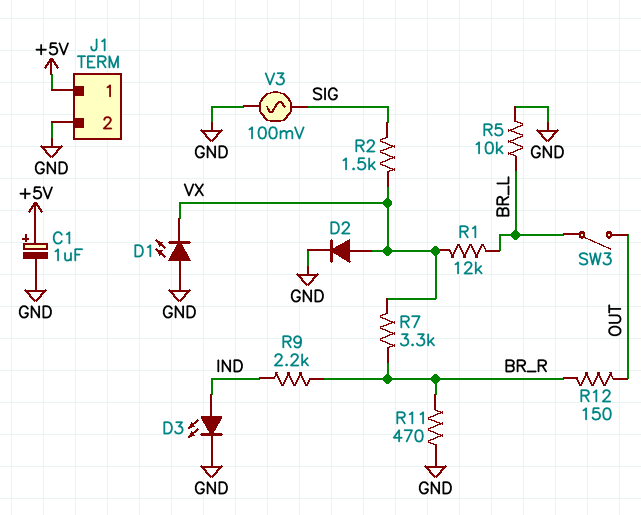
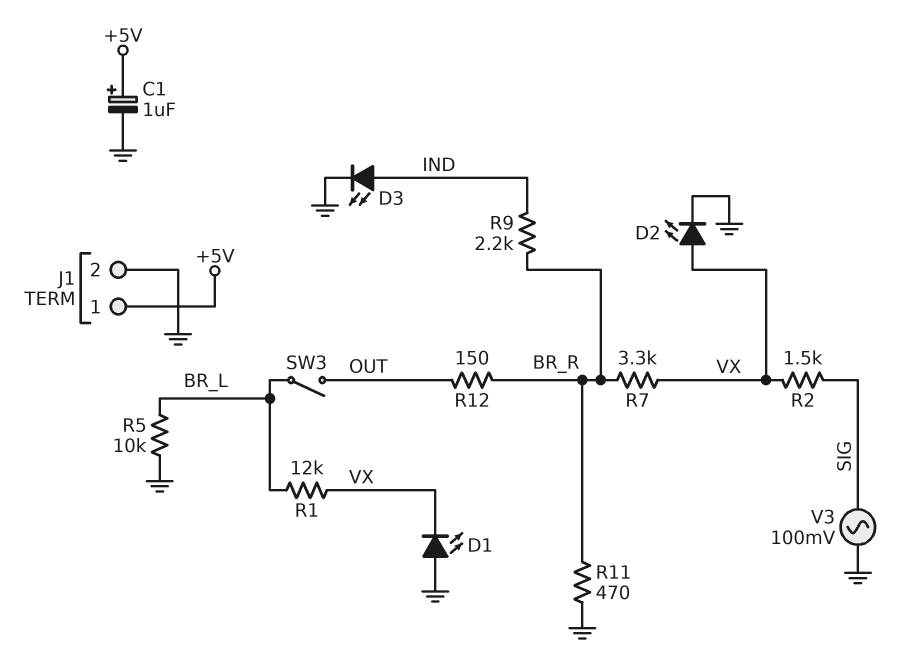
D2: diode (A VX, K GND) -> LED (A VX, K GND)

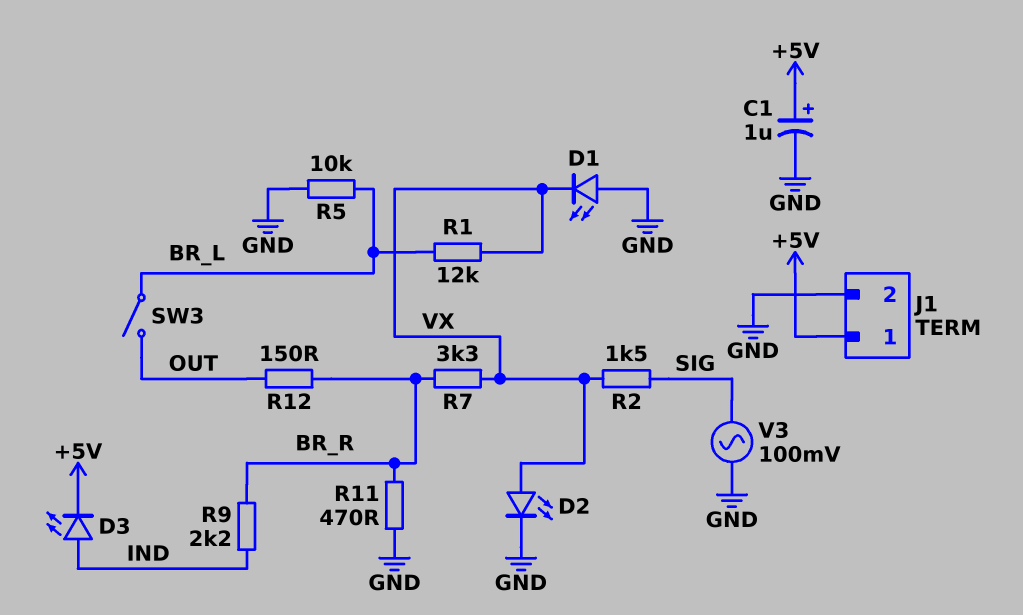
D3: LED (A IND, K GND) -> LED (A IND, K +5V)

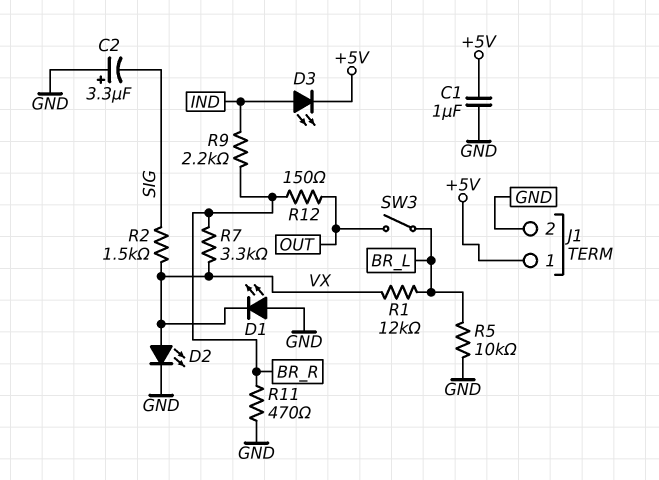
C1: 1uF (plus +5V, minus GND) -> 1uF (+5V, GND)
C2: none -> 3.3uF (plus GND, minus SIG)
V3: AC 100mV (GND, SIG) -> none

